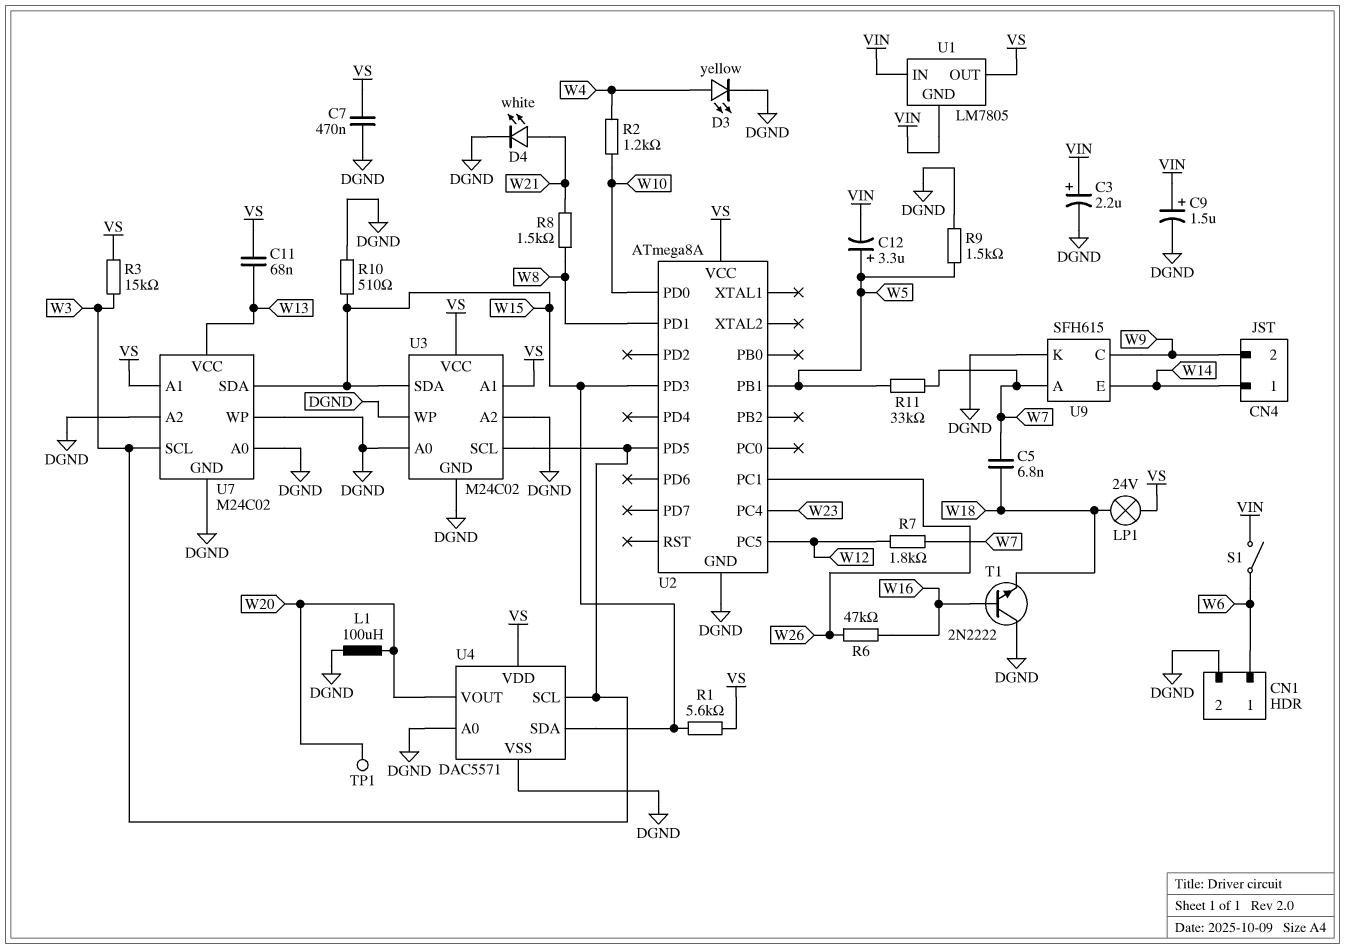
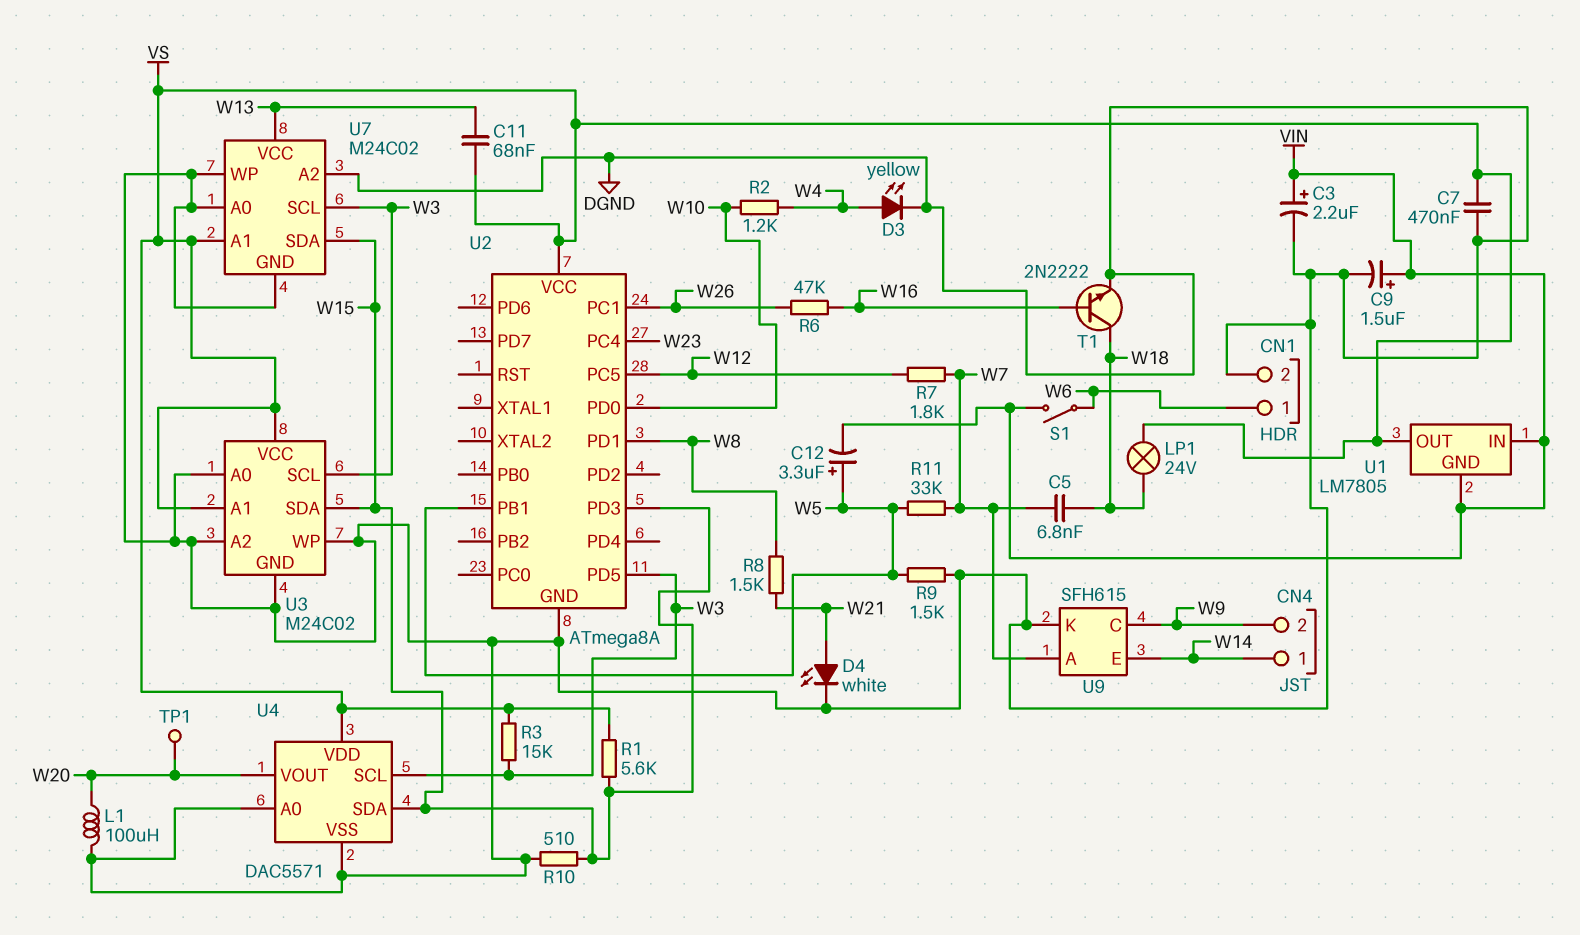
T1: NPN 2N2222 (B W16, C DGND, E W18) -> NPN 2N2222 (B W16, C W18, E DGND)

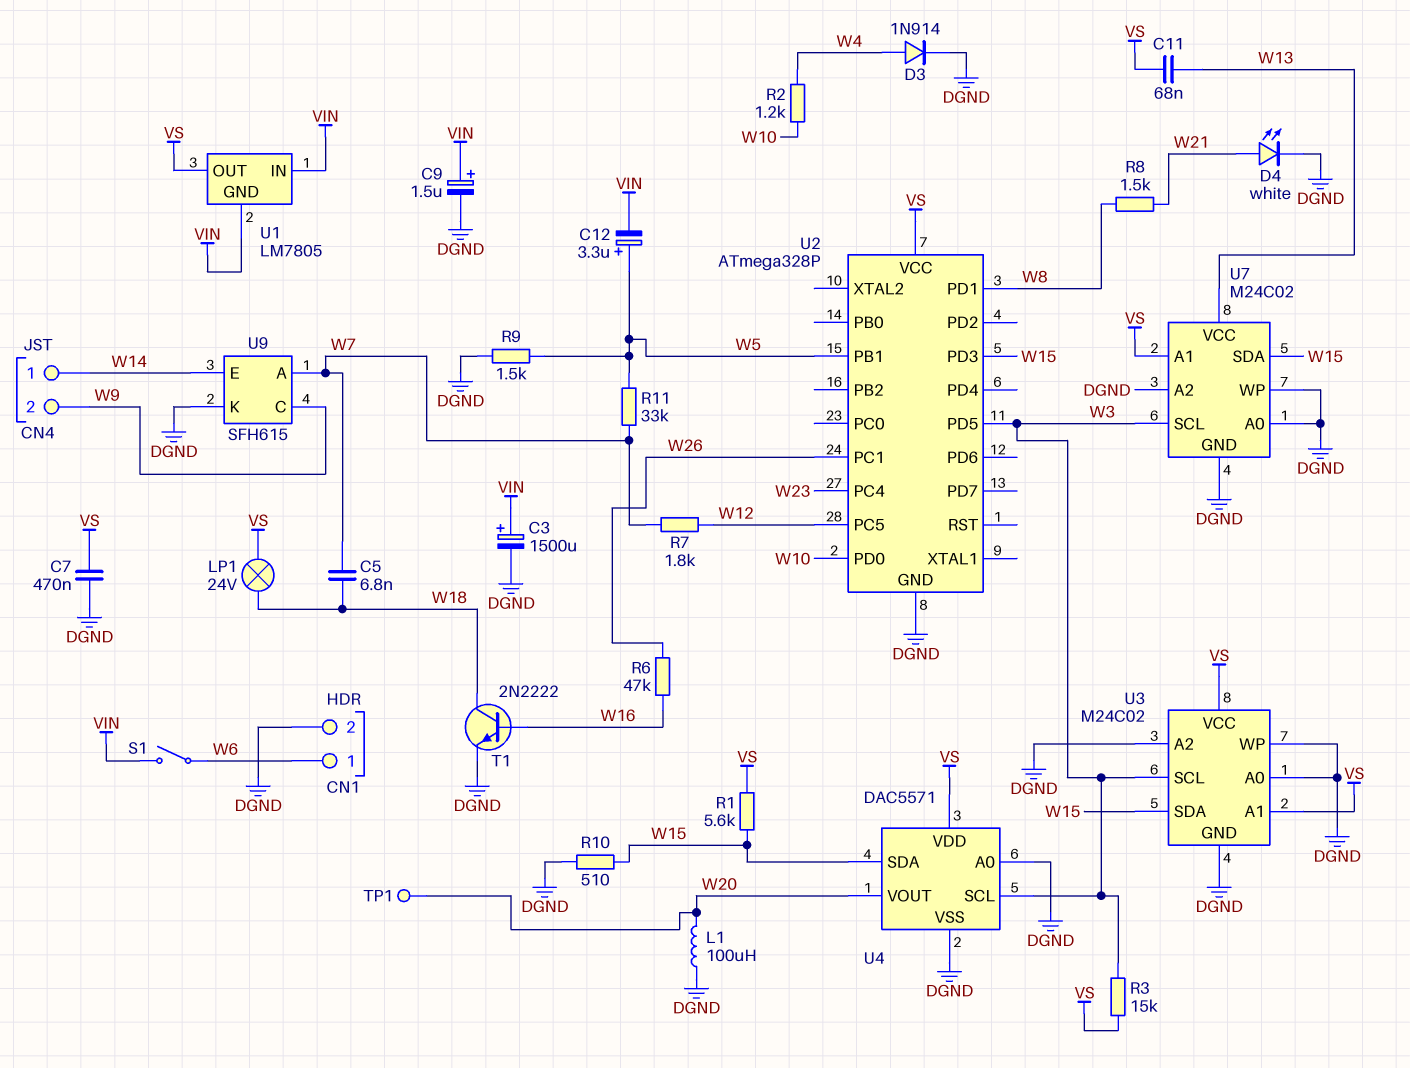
C3: 2.2uF (plus VIN, minus DGND) -> 1500uF (plus VIN, minus DGND)
D3: LED yellow (A W4, K DGND) -> diode 1N914 (A W4, K DGND)
U2: ATmega8A -> ATmega328P

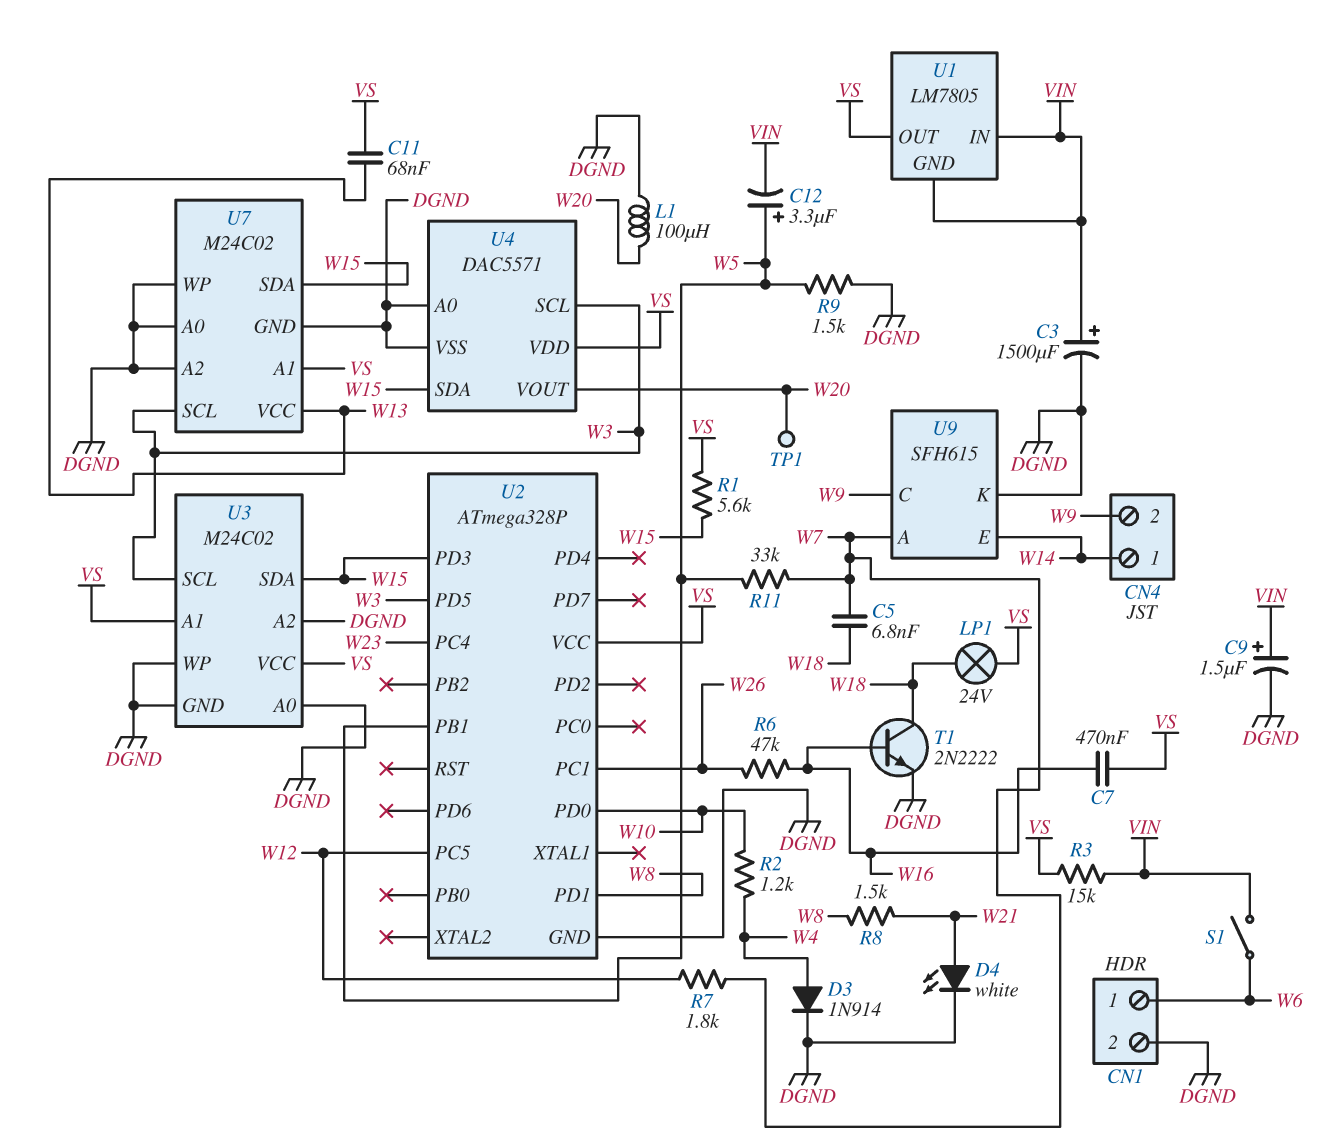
C7: 470nF (DGND, VS) -> 470nF (VS, W16)
R3: 15k (VS, W3) -> 15k (VIN, VS)
R10: 510 (DGND, W15) -> none

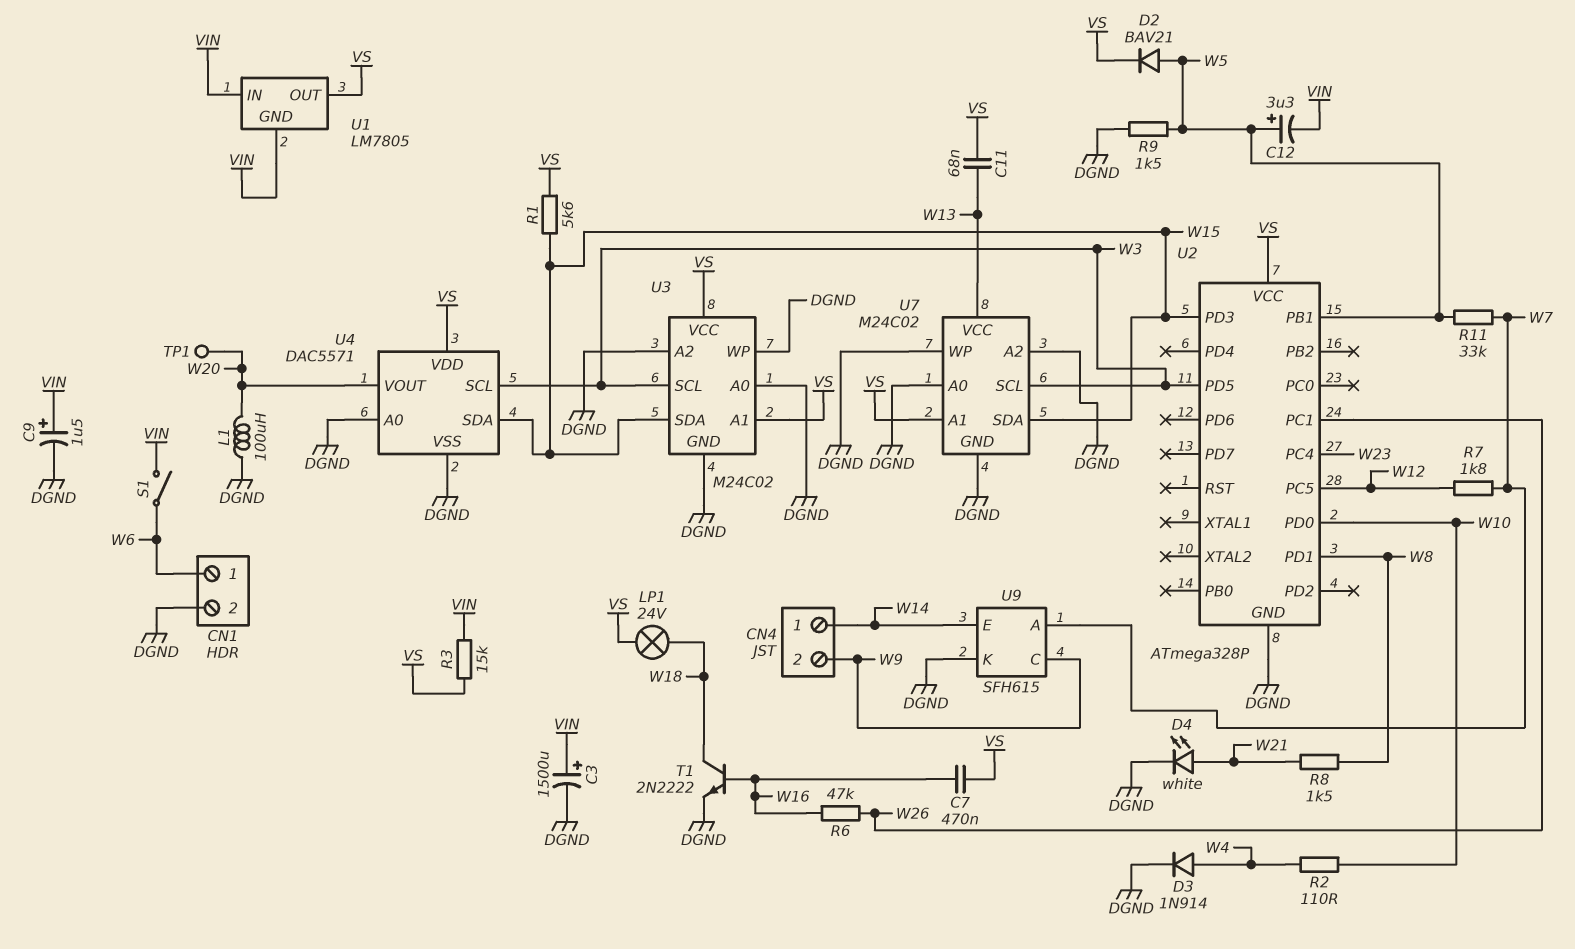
C5: 6.8nF (W7, W18) -> none
D2: none -> diode BAV21 (A W5, K VS)
R2: 1.2k (W4, W10) -> 110 (W4, W10)

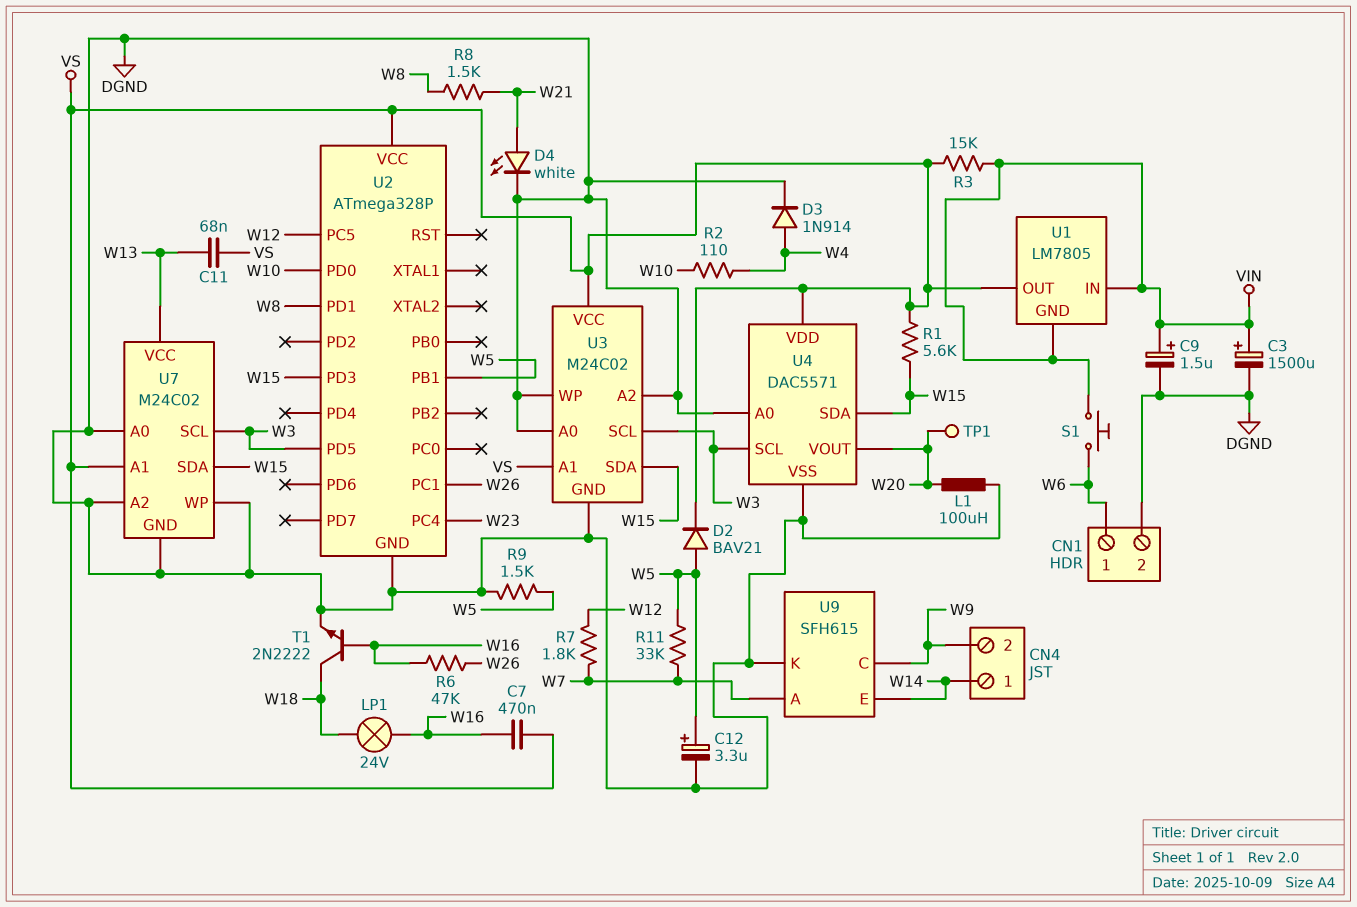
C12: 3.3uF (plus W5, minus VIN) -> 3.3uF (plus W5, minus DGND)
LP1: lamp 24V (VS, W18) -> lamp 24V (W16, W18)
S1: switch (VIN, W6) -> button (VIN, W6)

